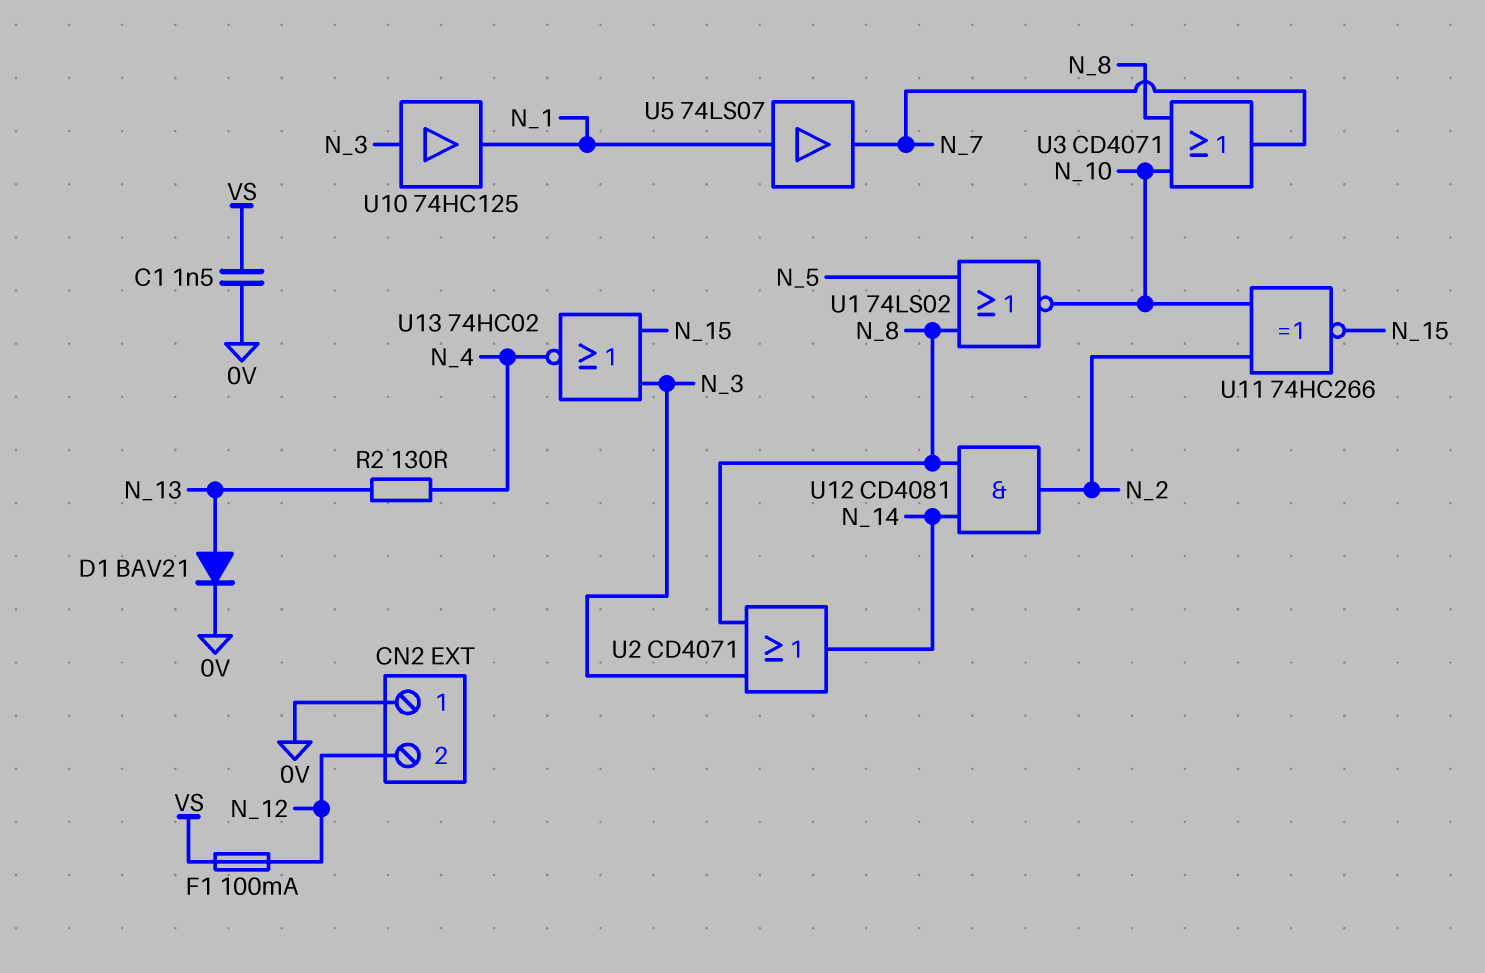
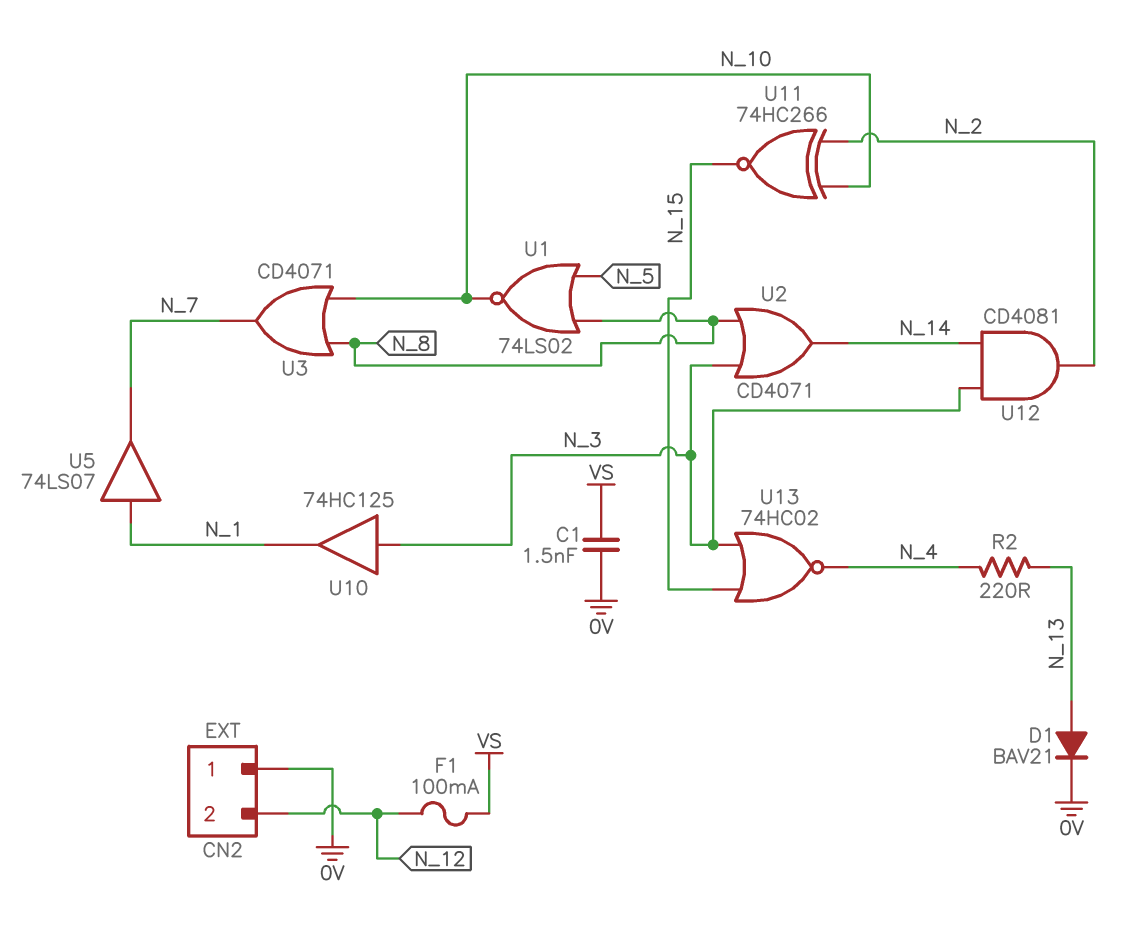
R2: 130 (N_4, N_13) -> 220 (N_4, N_13)
U12: AND CD4081 (in N_8, in N_14, out N_2) -> AND CD4081 (in N_3, in N_14, out N_2)

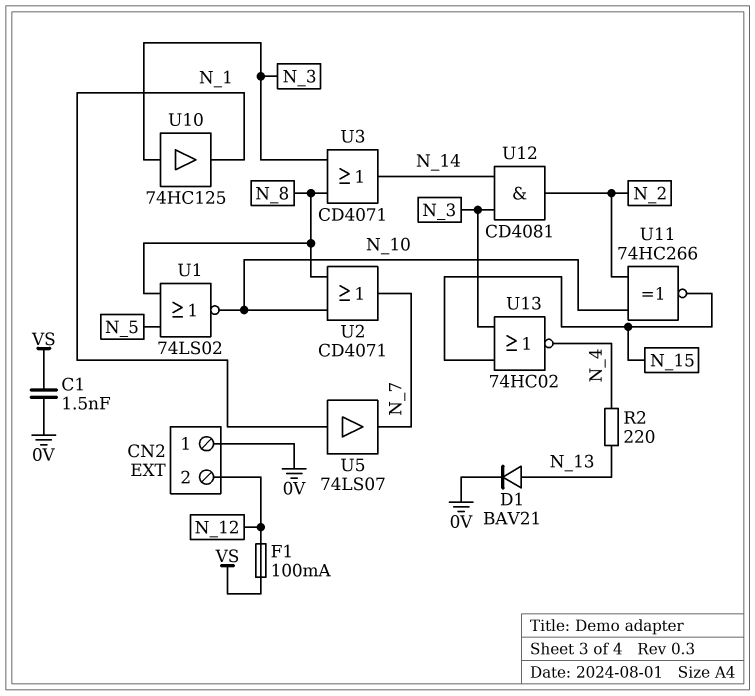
U2: OR CD4071 (in N_3, in N_8, out N_14) -> OR CD4071 (in N_8, in N_10, out N_7)
U3: OR CD4071 (in N_8, in N_10, out N_7) -> OR CD4071 (in N_3, in N_8, out N_14)

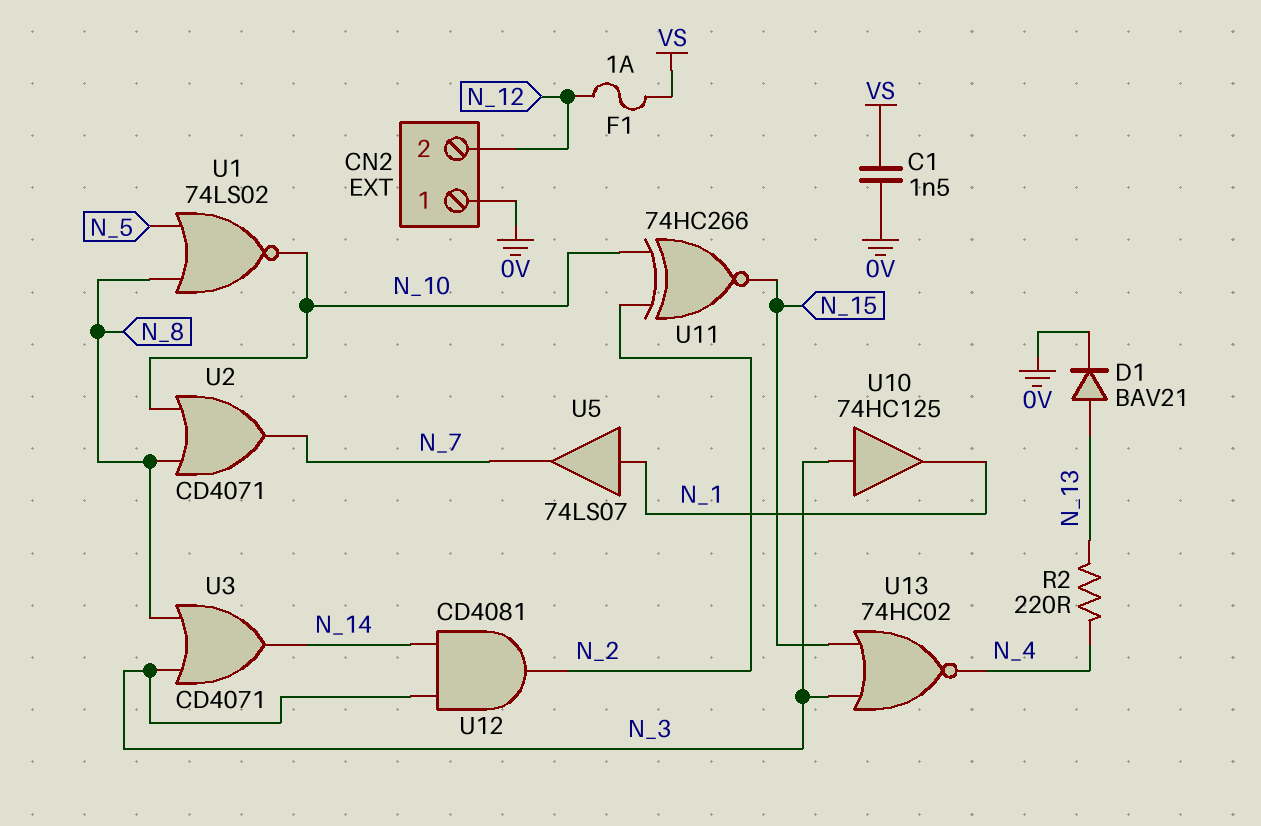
F1: 100mA (N_12, VS) -> 1A (N_12, VS)

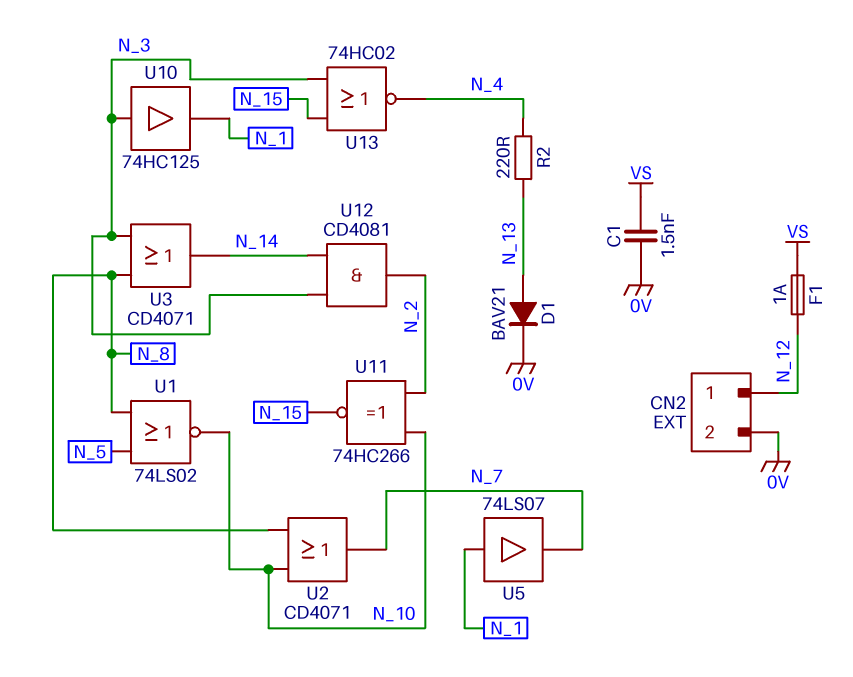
CN2 pin 1: 0V -> N_12
CN2 pin 2: N_12 -> 0V

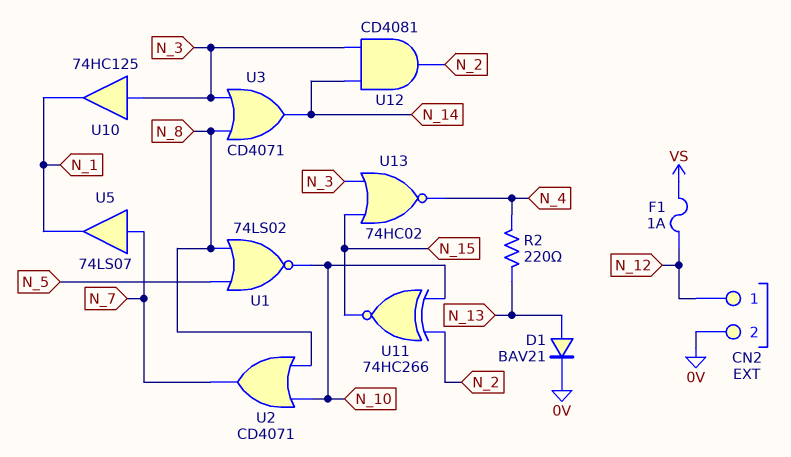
C1: 1.5nF (0V, VS) -> none
U5: buffer 74LS07 (in N_1, out N_7) -> buffer 74LS07 (in N_7, out N_1)

